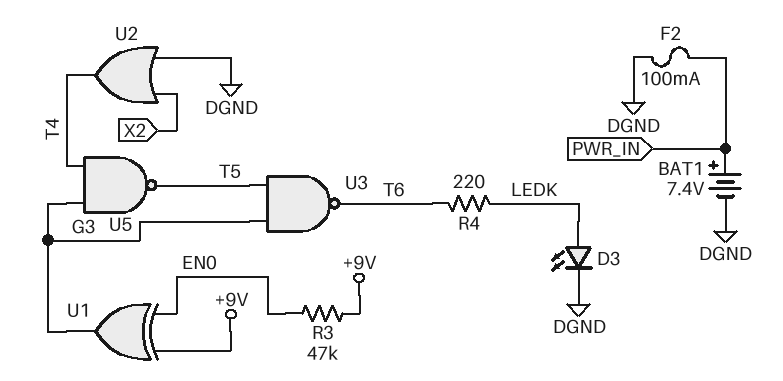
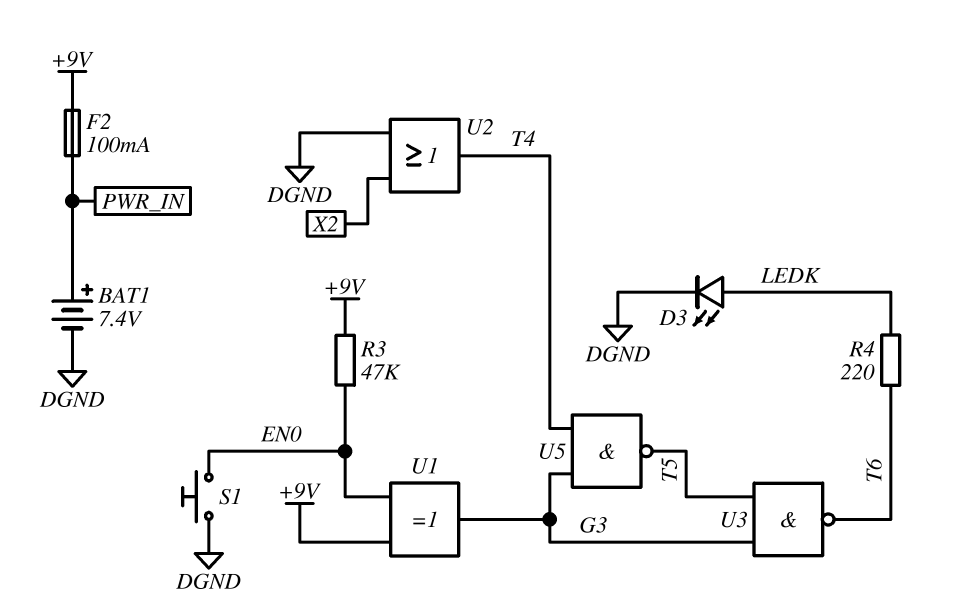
F2: 100mA (DGND, PWR_IN) -> 100mA (+9V, PWR_IN)
S1: none -> button (DGND, EN0)

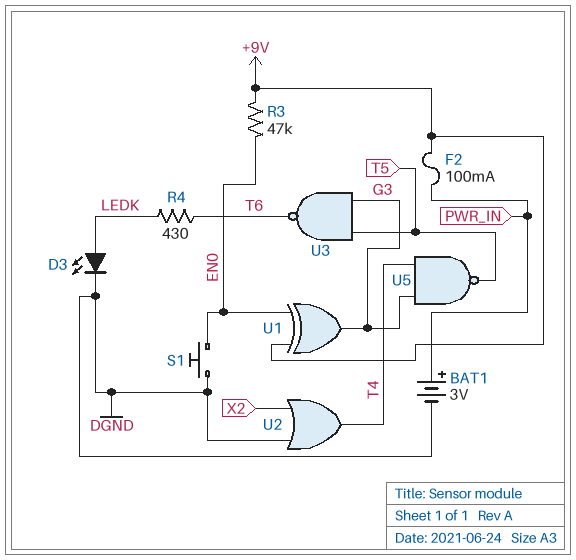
BAT1: 7.4V (plus PWR_IN, minus DGND) -> 3V (plus PWR_IN, minus DGND)
R4: 220 (LEDK, T6) -> 430 (LEDK, T6)

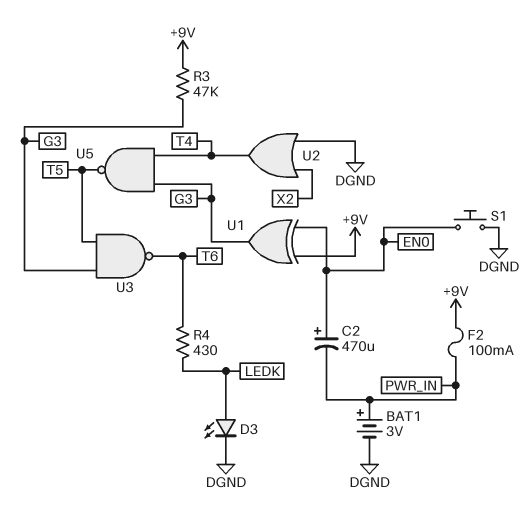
C2: none -> 470uF (plus EN0, minus PWR_IN)
R3: 47k (+9V, EN0) -> 47k (+9V, G3)

